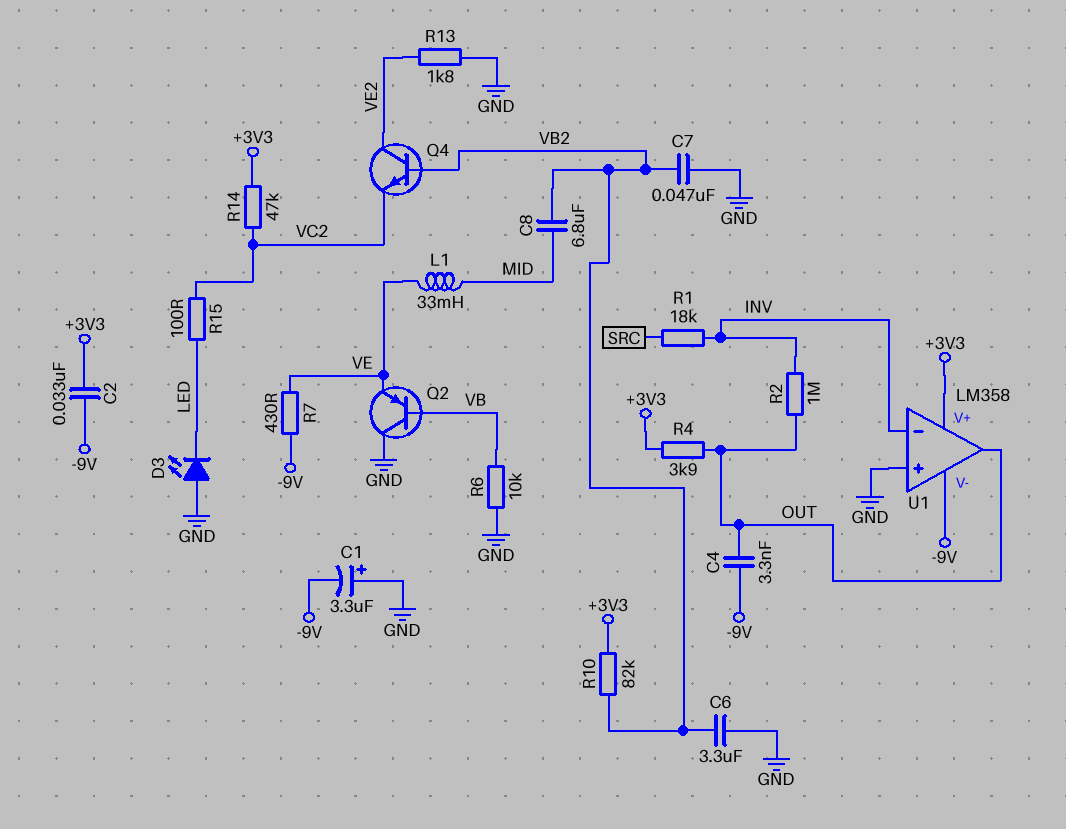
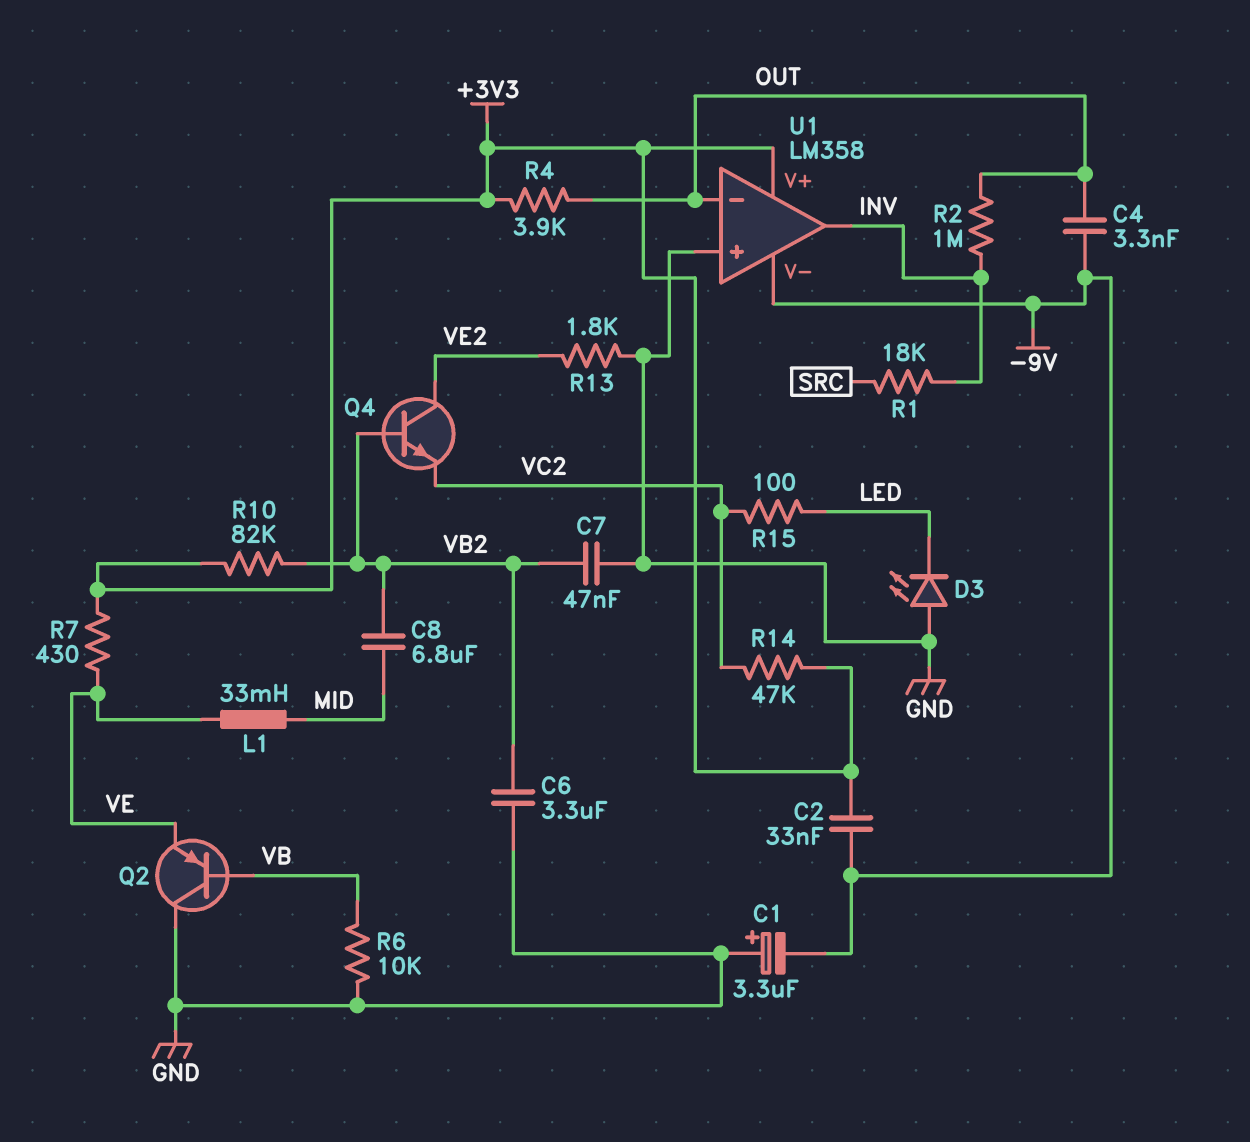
R7: 430 (-9V, VE) -> 430 (+3V3, VE)
U1 pin in-: INV -> OUT
U1 pin out: OUT -> INV

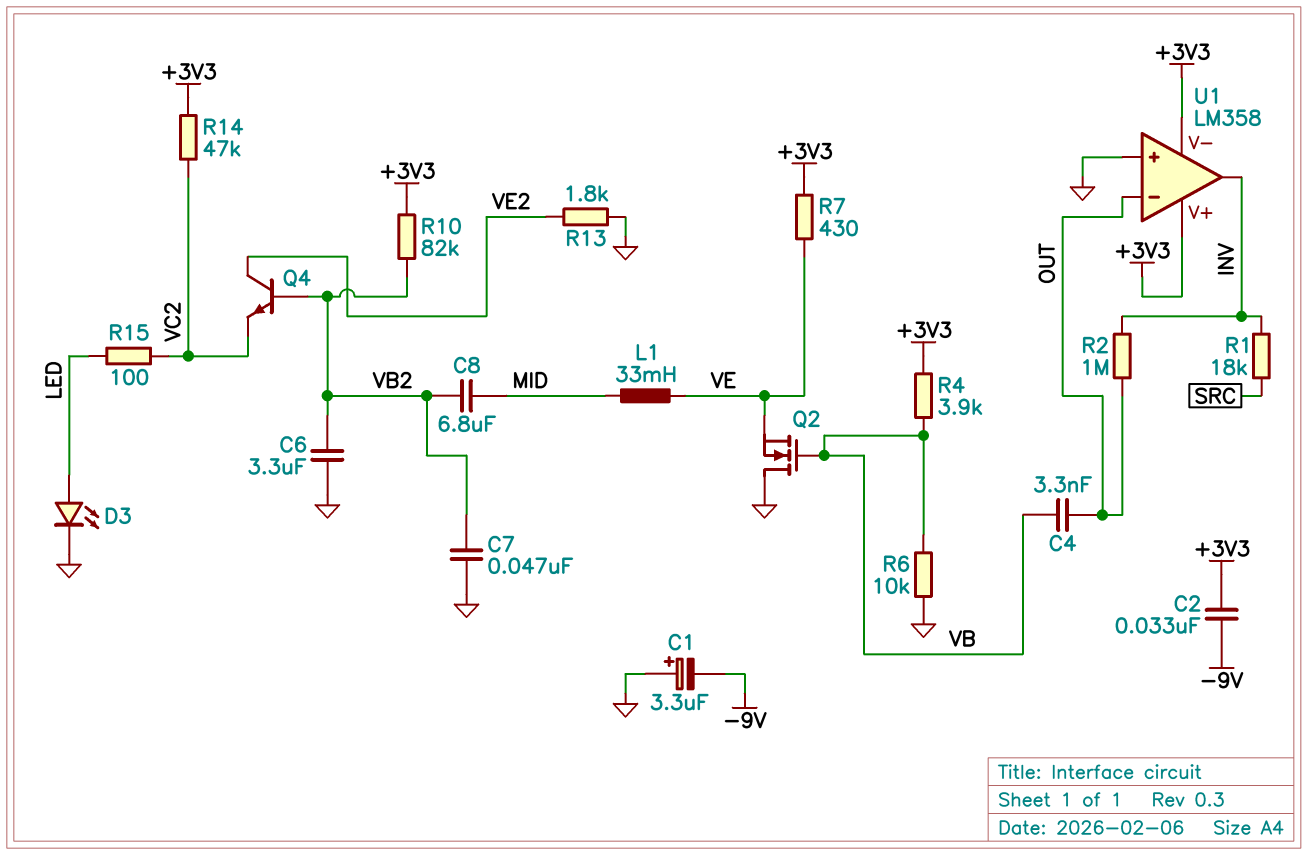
C4: 3.3nF (-9V, OUT) -> 3.3nF (OUT, VB)
D3: LED (A GND, K LED) -> LED (A LED, K GND)
Q2: PNP (B VB, C GND, E VE) -> NMOS (G VB, D GND, S VE)
R4: 3.9k (+3V3, OUT) -> 3.9k (+3V3, VB)
U1 pin V-: -9V -> +3V3

